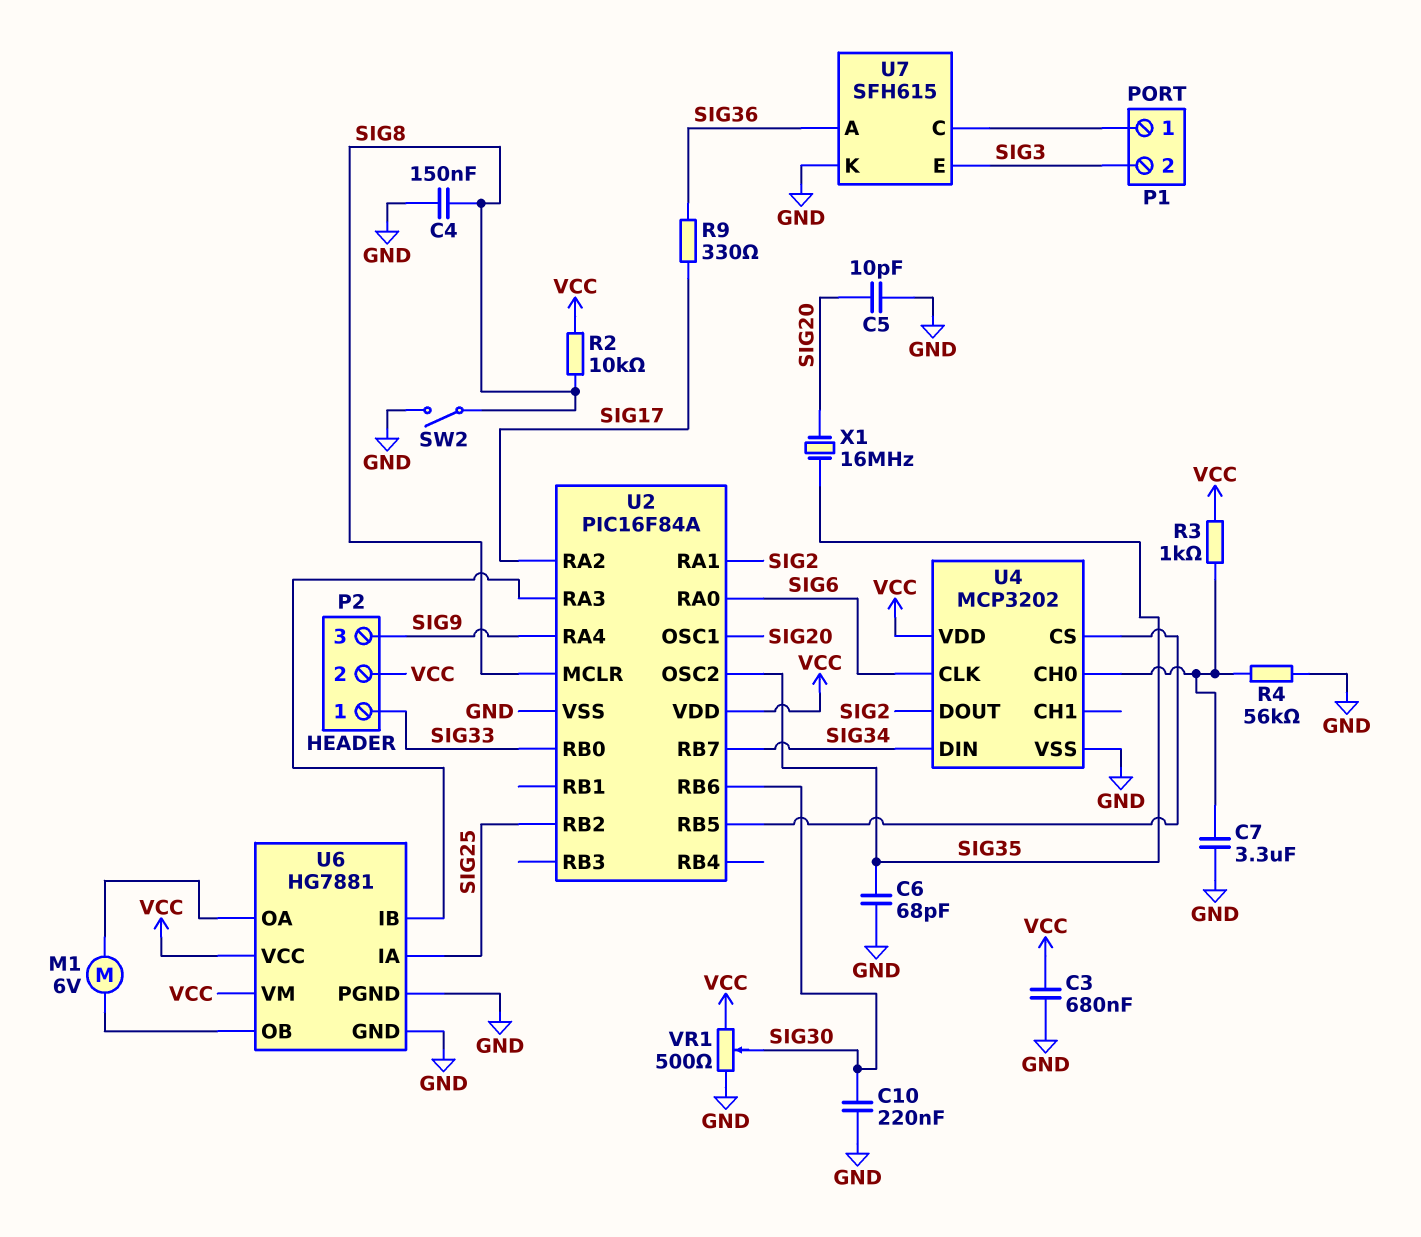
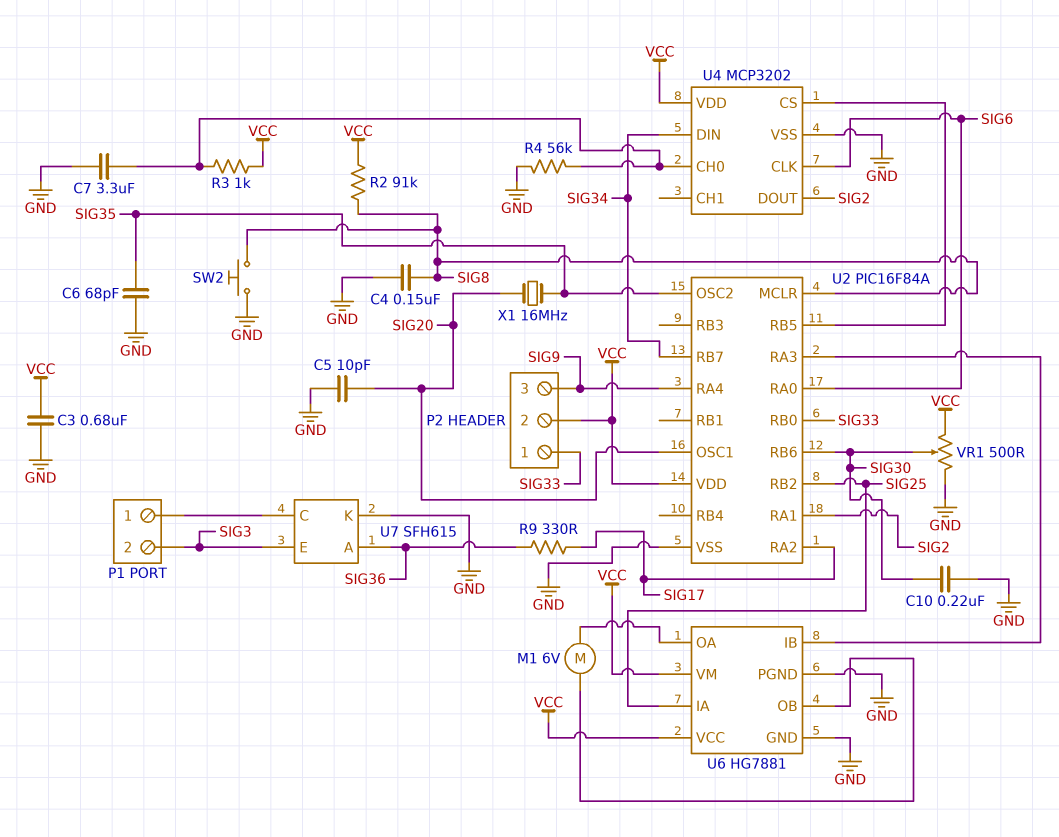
R2: 10k (SIG8, VCC) -> 91k (SIG8, VCC)
SW2: switch (GND, SIG8) -> button (GND, SIG8)

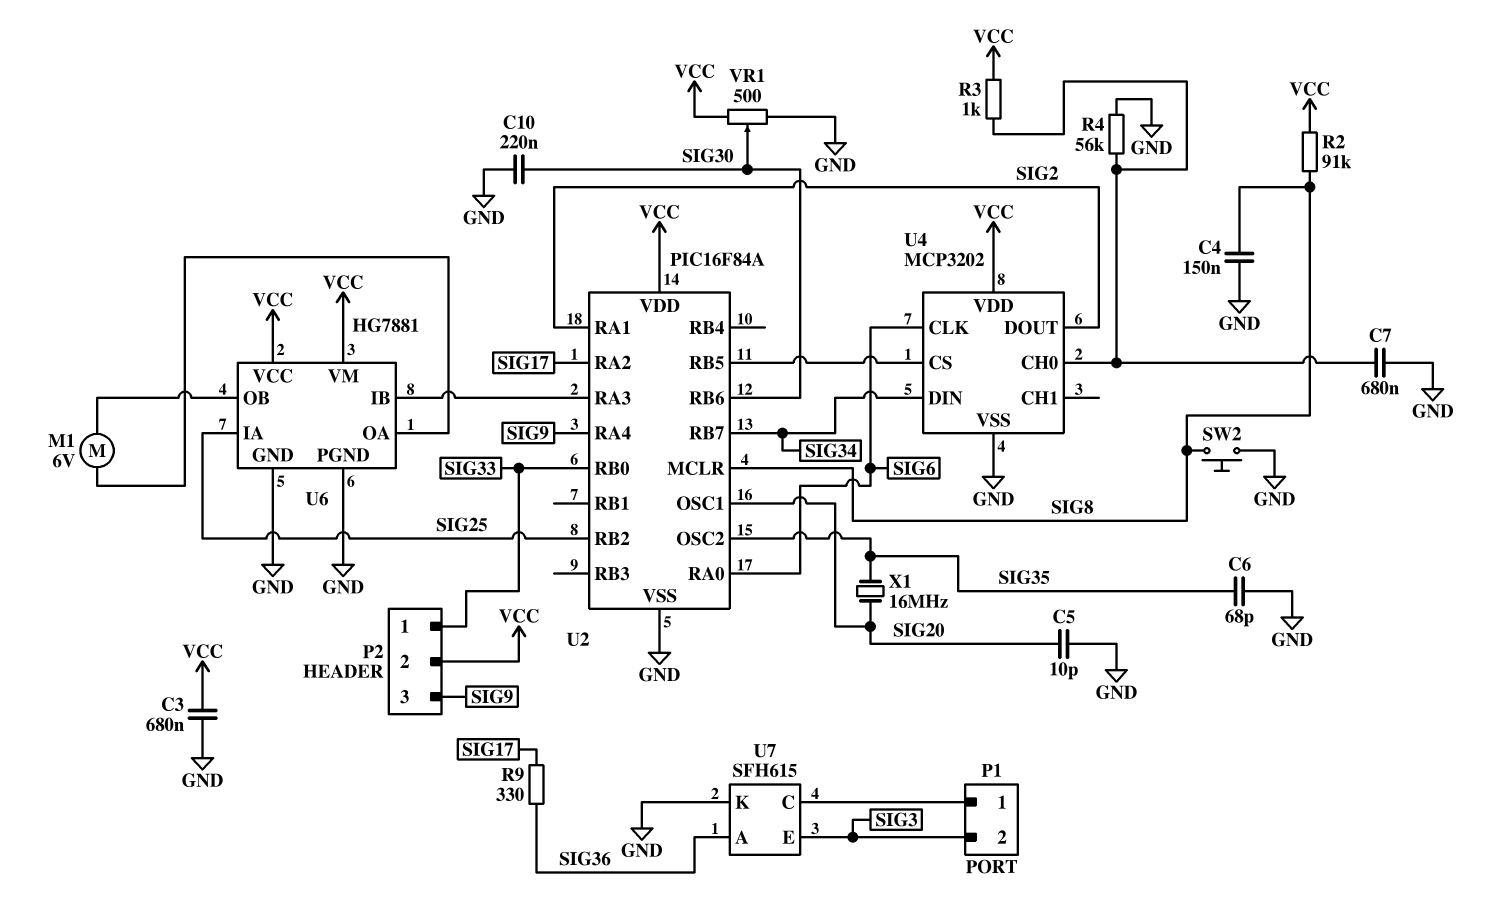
C7: 3.3uF (GND, U4/CH0) -> 680nF (GND, U4/CH0)

